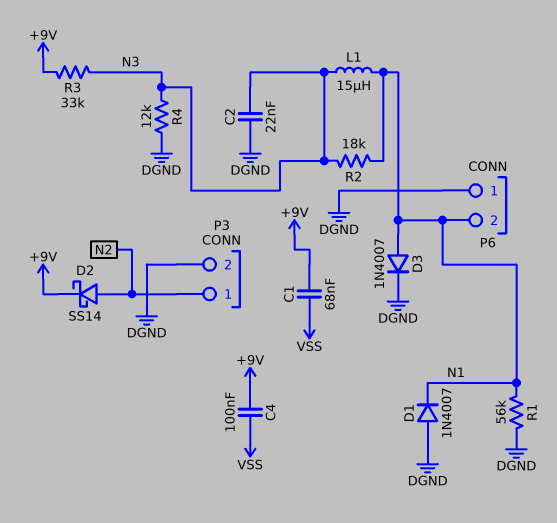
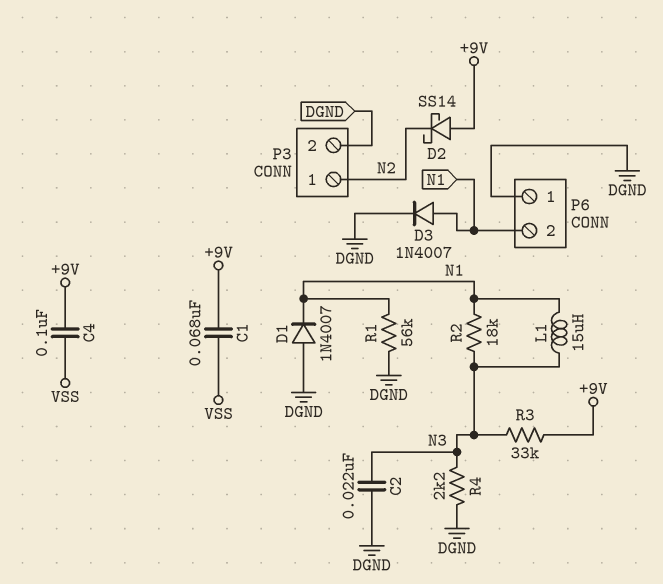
D2: schottky SS14 (A N2, K +9V) -> schottky SS14 (A +9V, K N2)
R4: 12k (DGND, N3) -> 2.2k (DGND, N3)

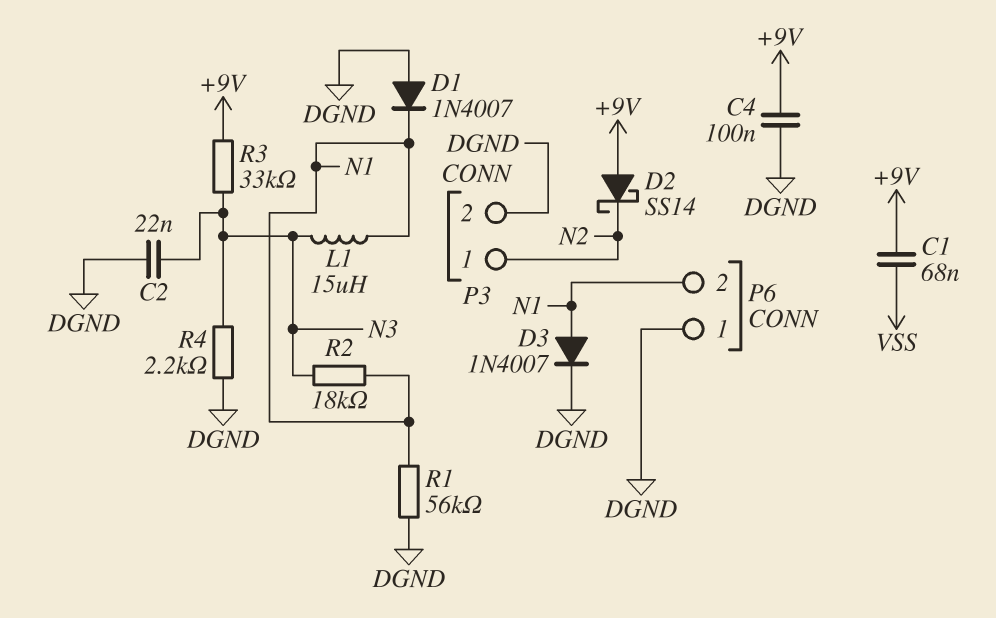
C4: 100nF (+9V, VSS) -> 100nF (+9V, DGND)

